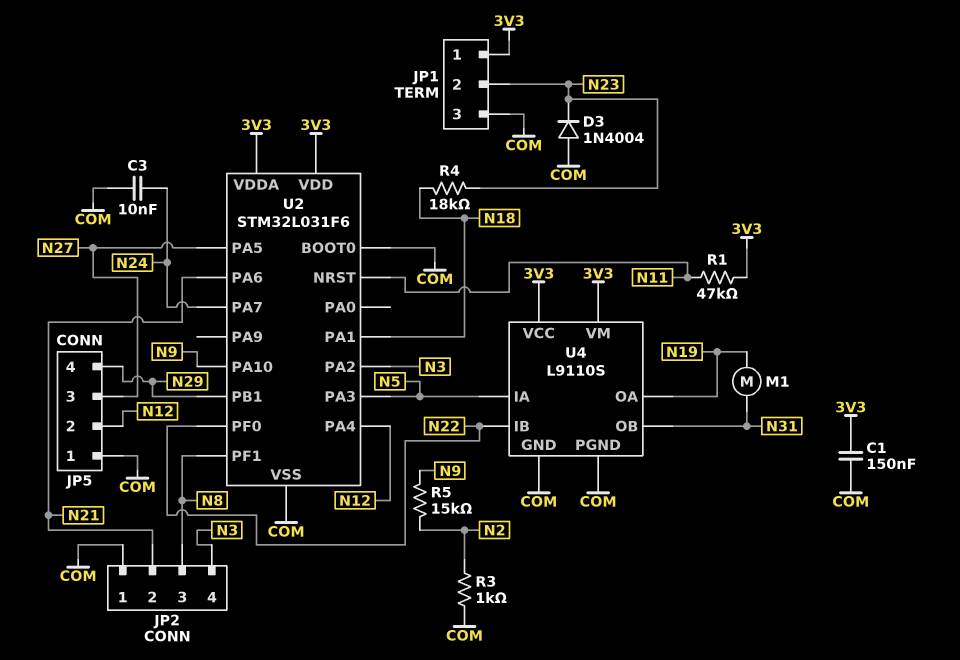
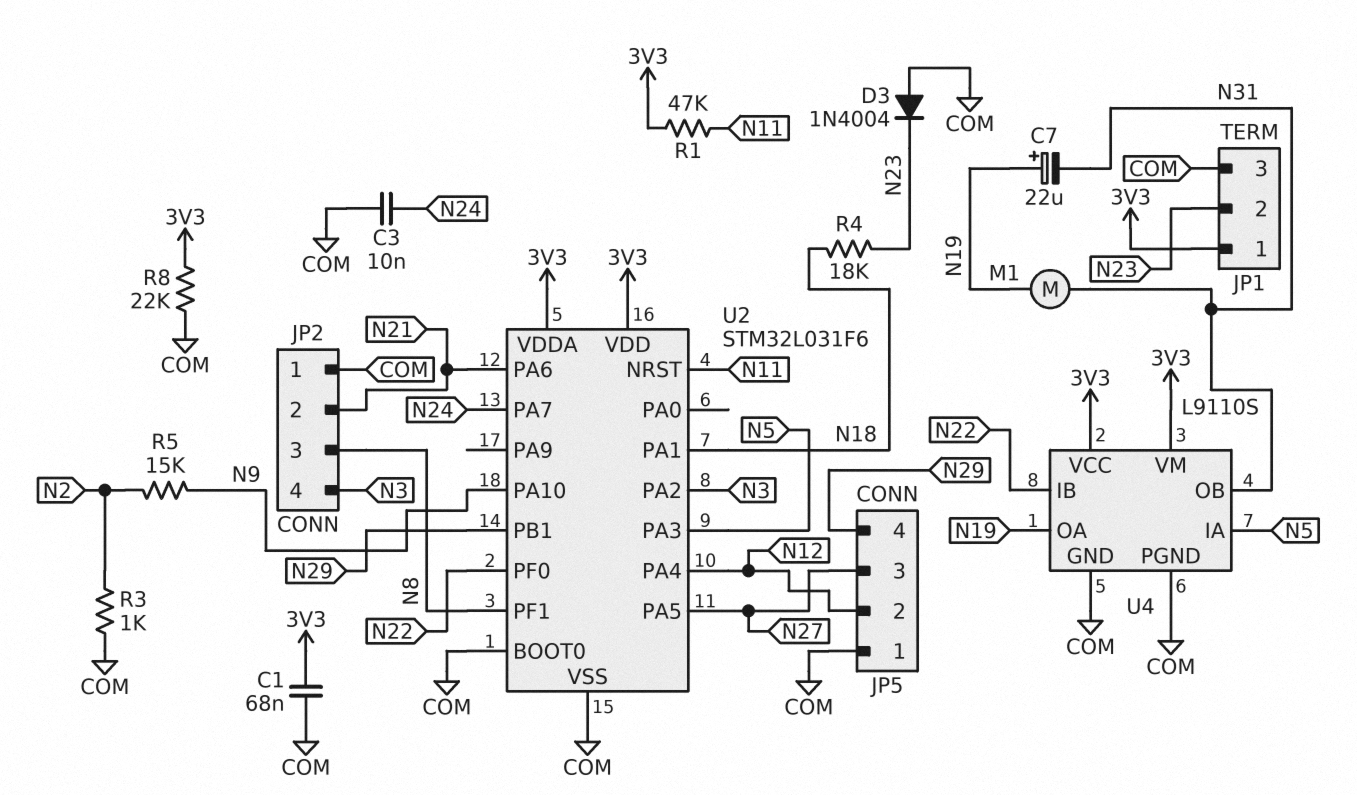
C1: 150nF (3V3, COM) -> 68nF (3V3, COM)
C7: none -> 22uF (plus N19, minus N31)
R8: none -> 22k (3V3, COM)

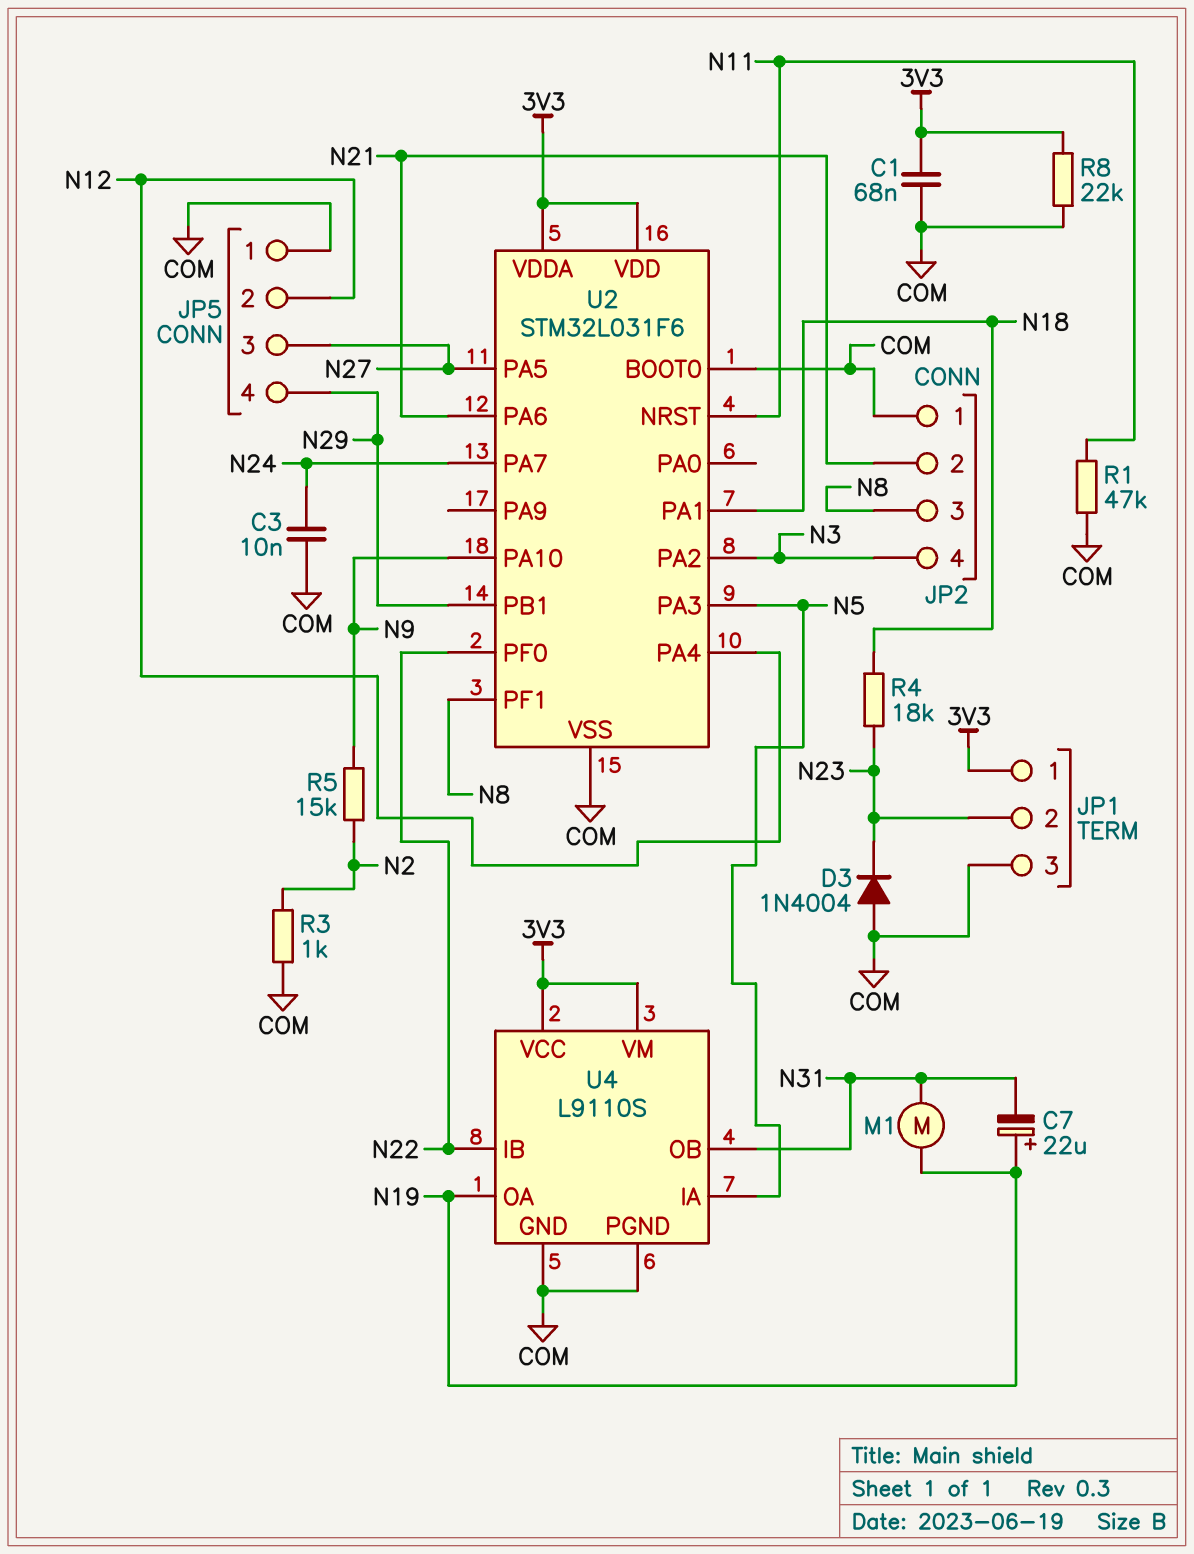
R1: 47k (3V3, N11) -> 47k (COM, N11)

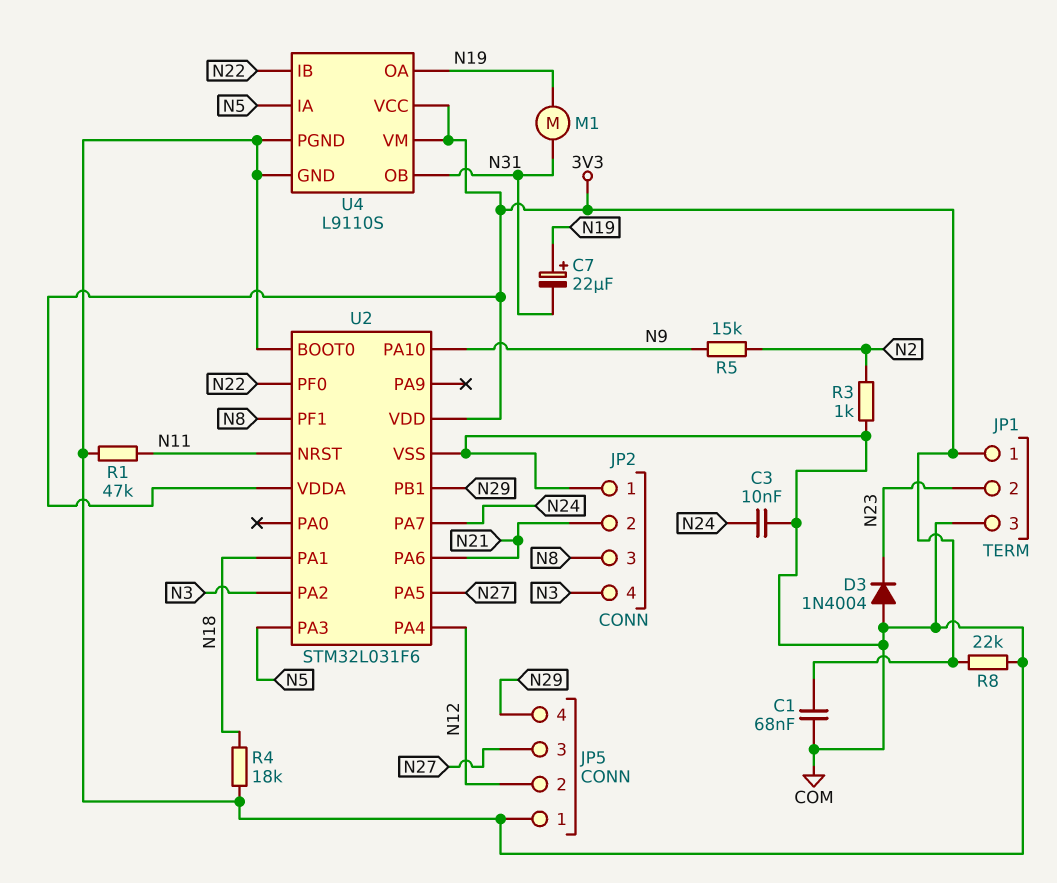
R4: 18k (N18, N23) -> 18k (COM, N18)

